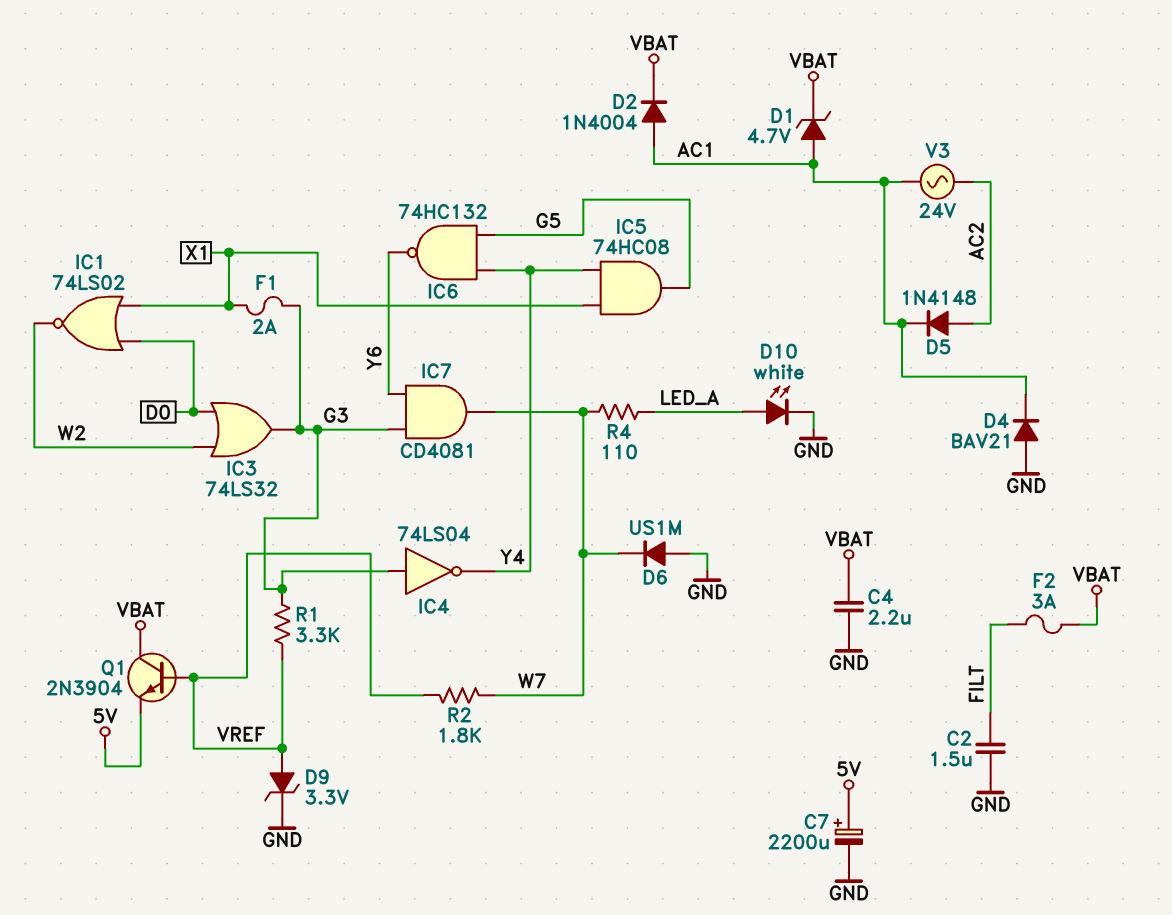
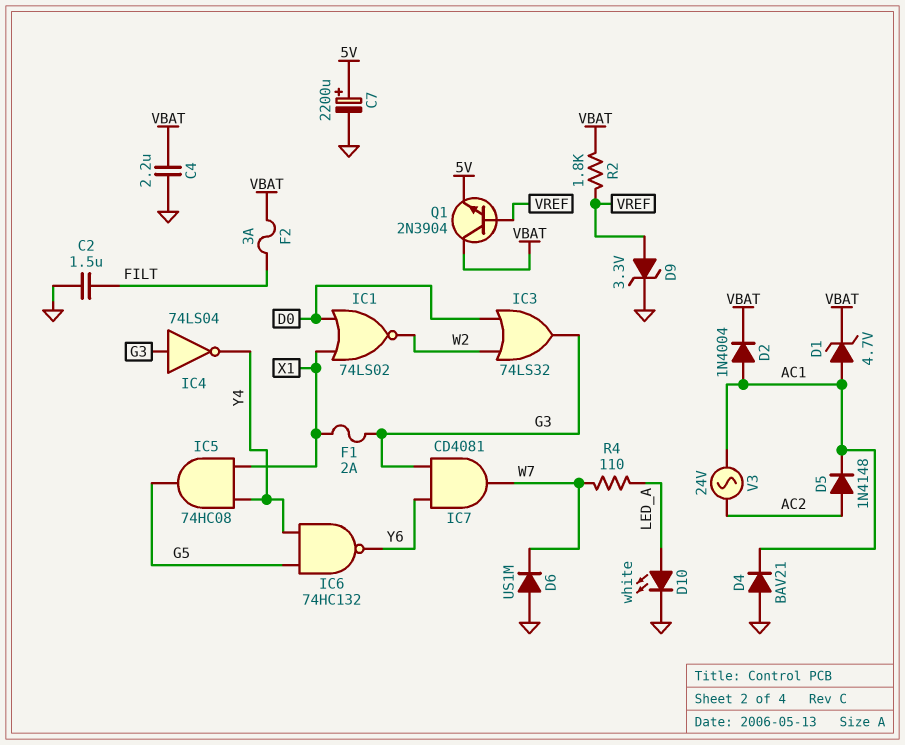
R1: 3.3k (G3, VREF) -> none
R2: 1.8k (VREF, W7) -> 1.8k (VBAT, VREF)

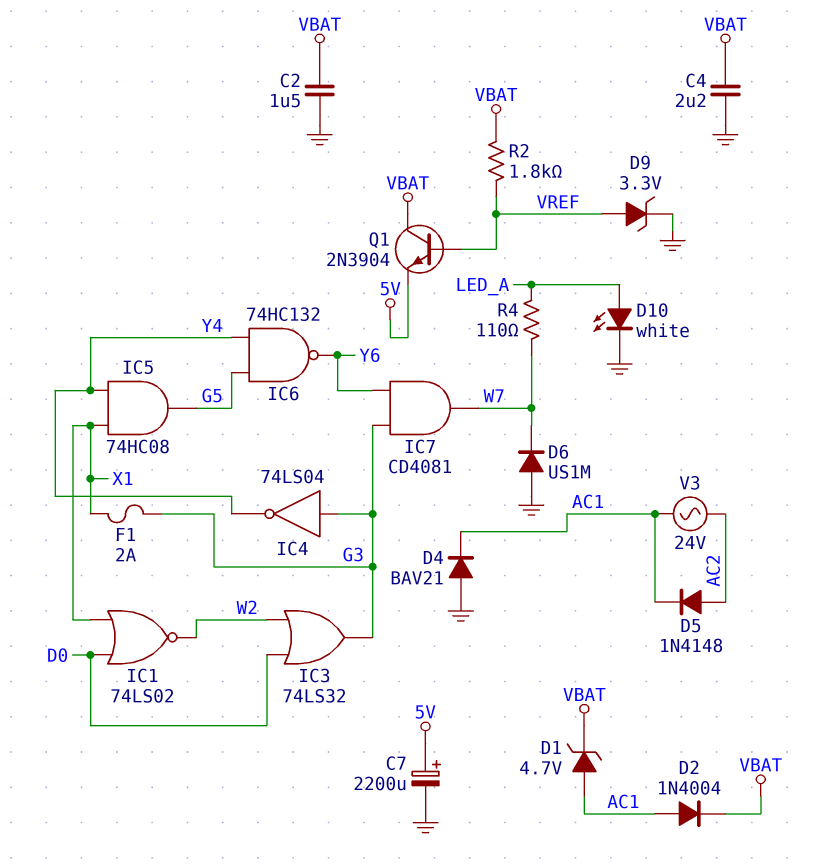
C2: 1.5uF (FILT, GND) -> 1.5uF (GND, VBAT)
F2: 3A (FILT, VBAT) -> none

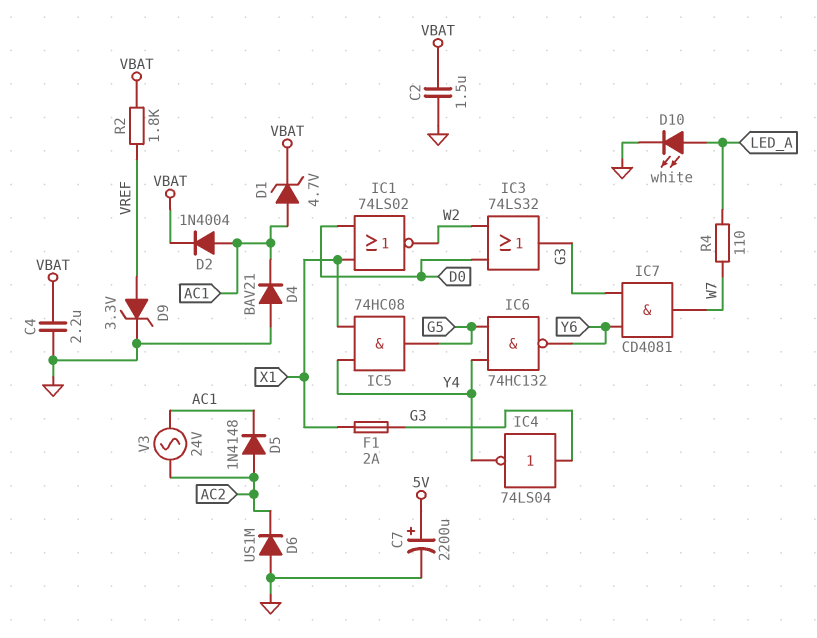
D6: diode US1M (A GND, K W7) -> diode US1M (A GND, K AC2)
Q1: NPN 2N3904 (B VREF, C VBAT, E 5V) -> none

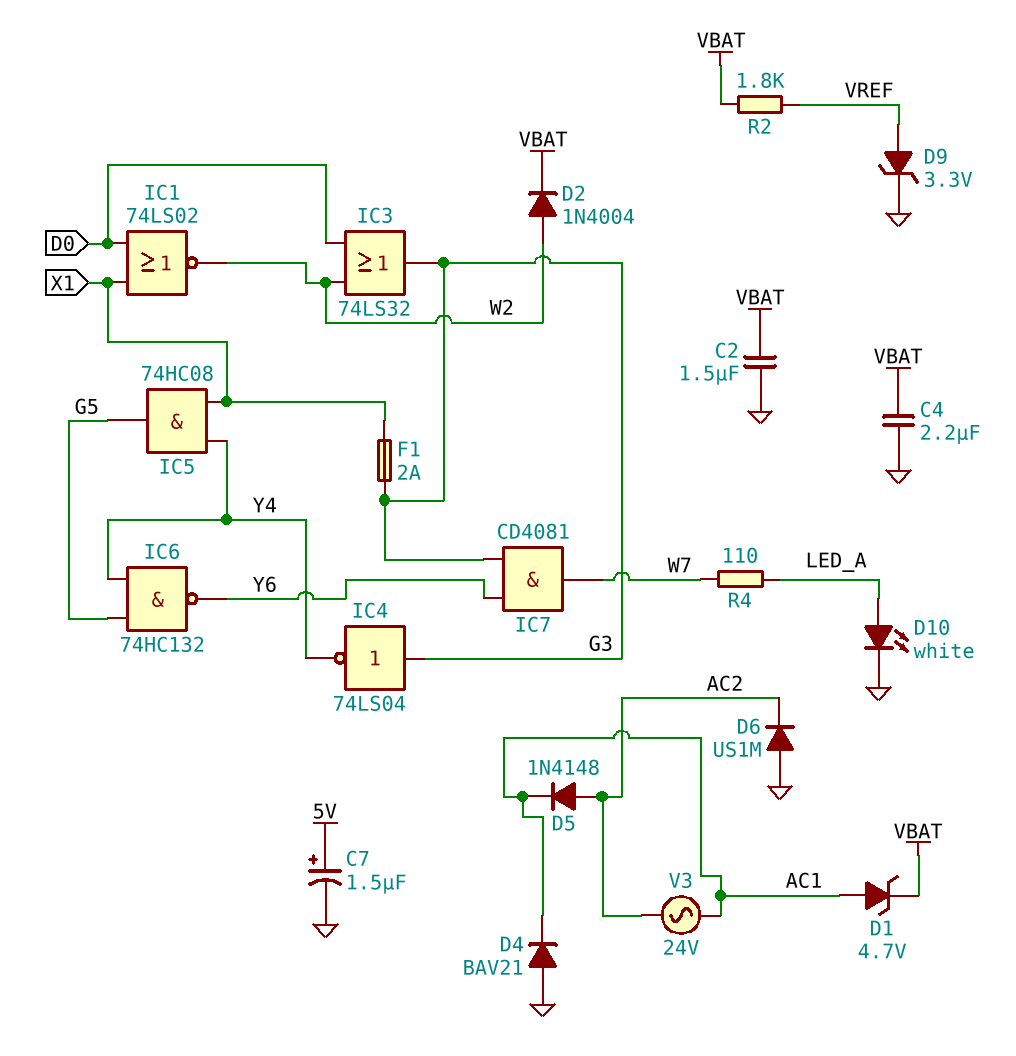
C7: 2200uF (plus 5V, minus GND) -> 1.5uF (plus 5V, minus GND)
D2: diode 1N4004 (A AC1, K VBAT) -> diode 1N4004 (A W2, K VBAT)

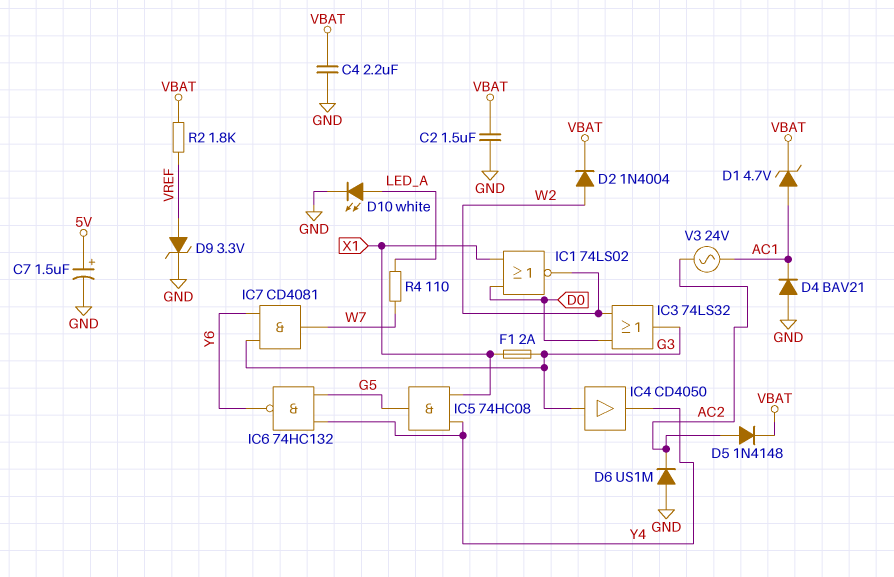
D5: diode 1N4148 (A AC2, K AC1) -> diode 1N4148 (A AC2, K VBAT)
IC4: NOT 74LS04 (in G3, out Y4) -> buffer CD4050 (in G3, out Y4)

